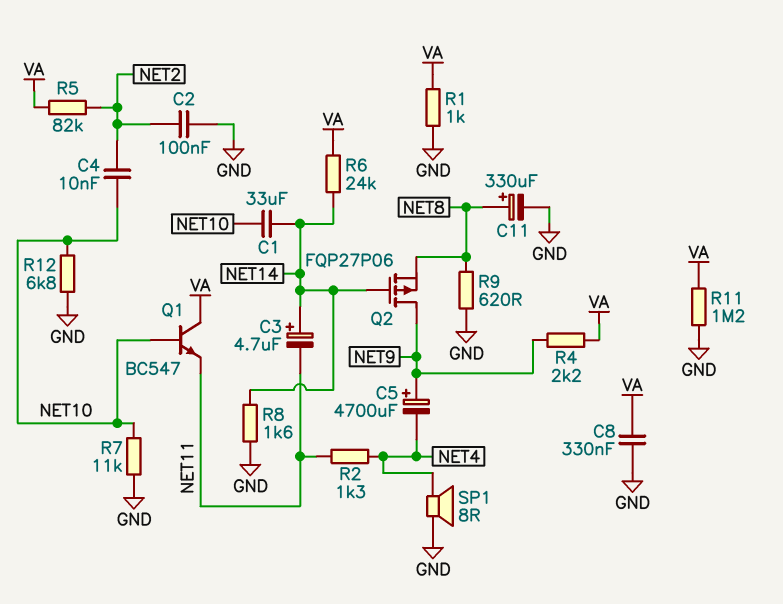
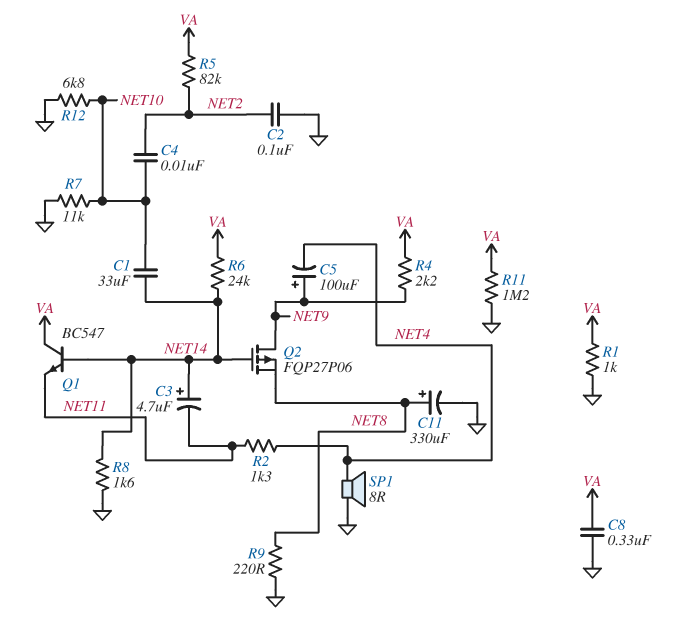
C5: 4700uF (plus NET9, minus NET4) -> 100uF (plus NET9, minus NET4)
Q1: NPN BC547 (B NET10, C VA, E NET11) -> NPN BC547 (B NET14, C VA, E NET11)
R9: 620 (GND, NET8) -> 220 (GND, NET8)

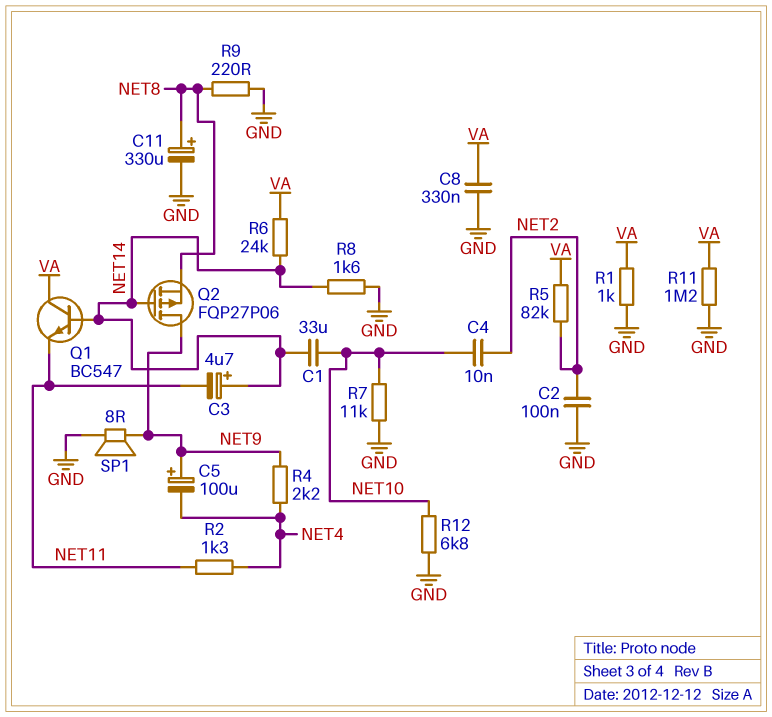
R4: 2.2k (NET9, VA) -> 2.2k (NET4, NET9)
SP1: speaker 8R (GND, NET4) -> speaker 8R (GND, NET9)

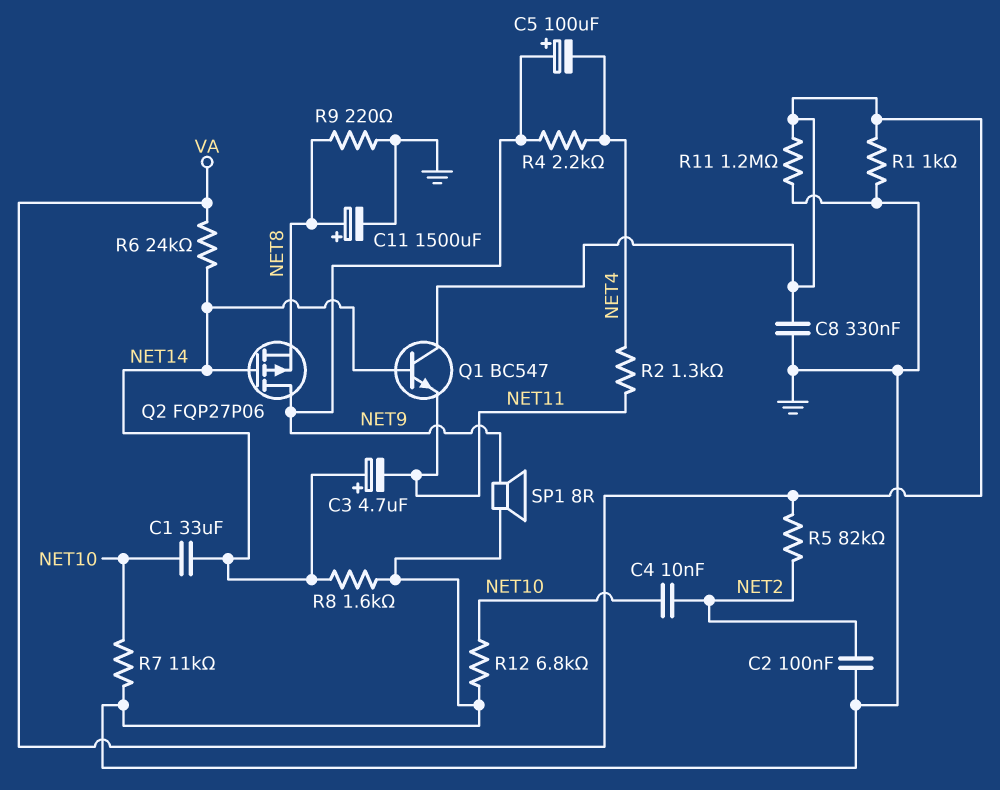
C11: 330uF (plus NET8, minus GND) -> 1500uF (plus NET8, minus GND)

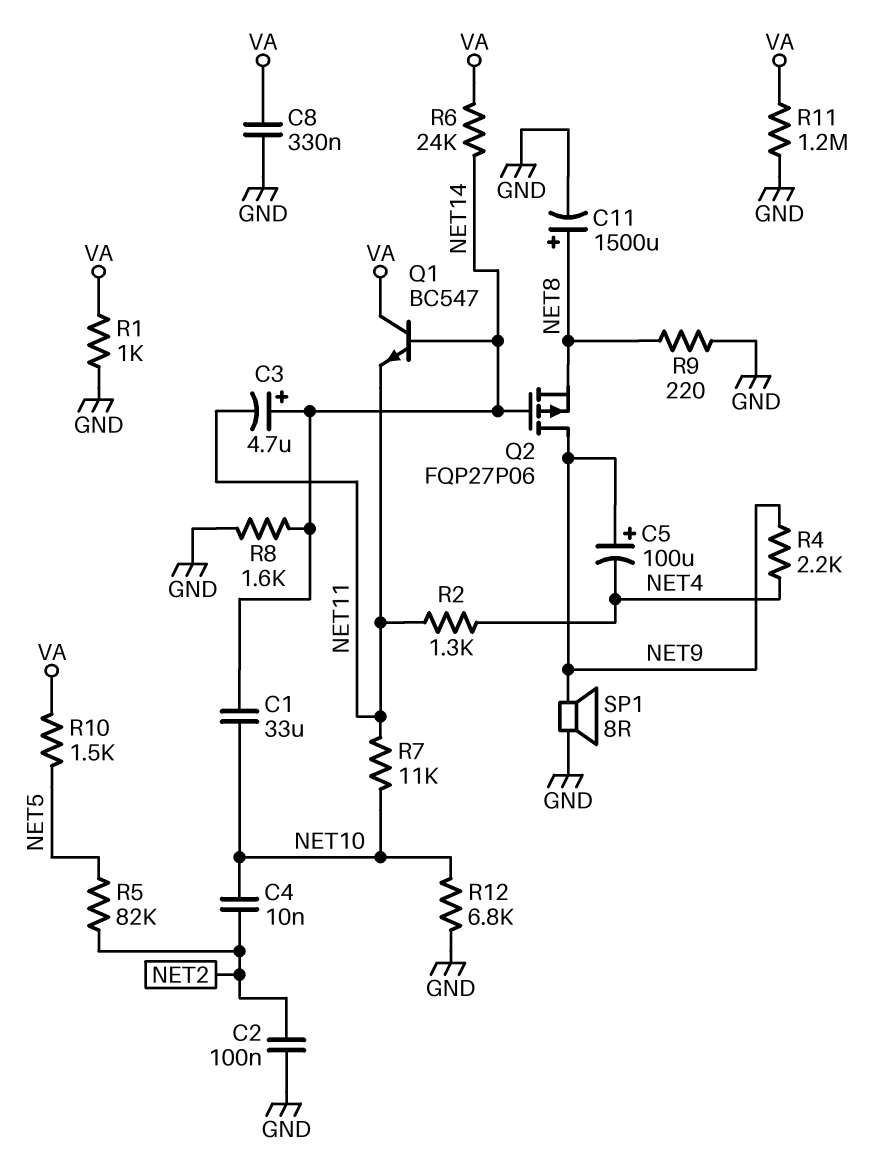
R5: 82k (NET2, VA) -> 82k (NET2, NET5)
R7: 11k (GND, NET10) -> 11k (NET10, NET11)
R10: none -> 1.5k (NET5, VA)

